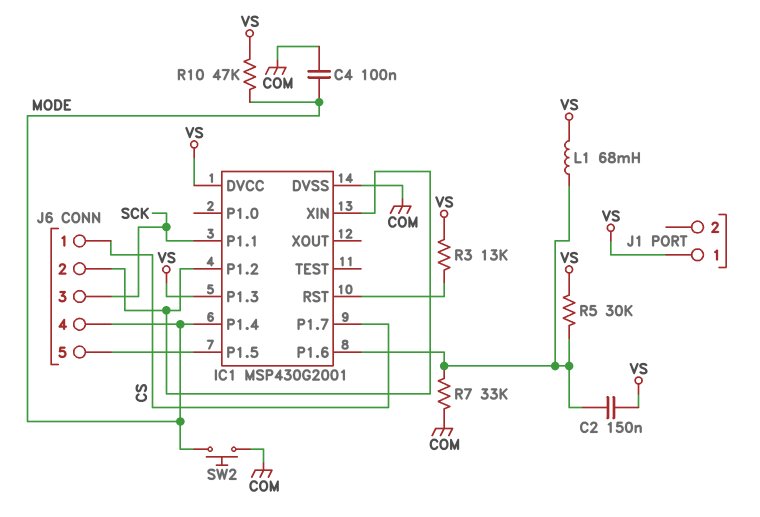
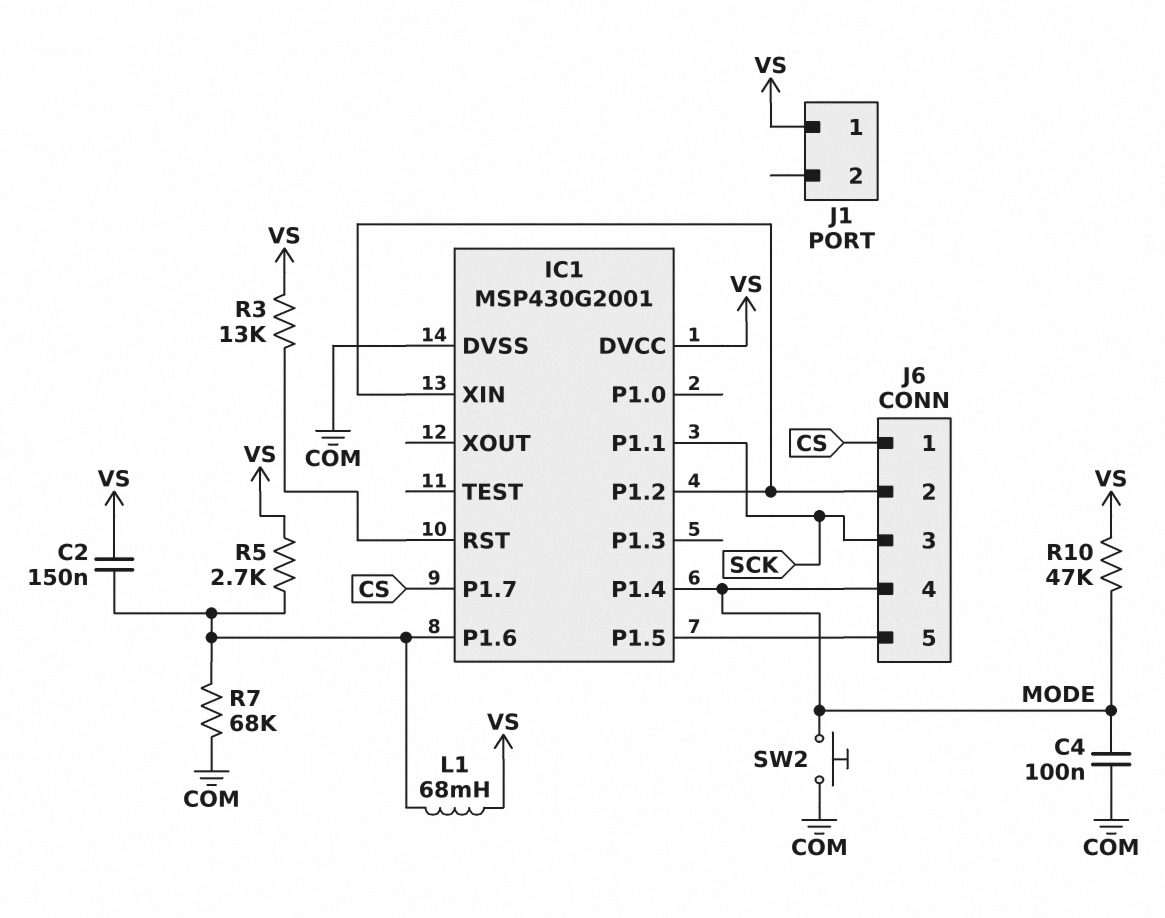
IC1 pin P1.3: VS -> none
R5: 30k (IC1/P1.6, VS) -> 2.7k (IC1/P1.6, VS)
R7: 33k (COM, IC1/P1.6) -> 68k (COM, IC1/P1.6)

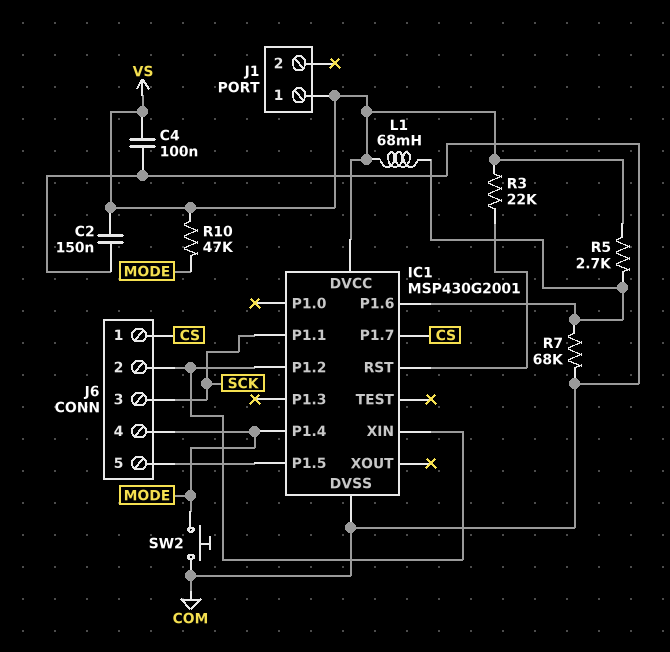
C2: 150nF (IC1/P1.6, VS) -> 150nF (COM, VS)
C4: 100nF (COM, MODE) -> 100nF (COM, VS)
R3: 13k (IC1/RST, VS) -> 22k (IC1/RST, VS)

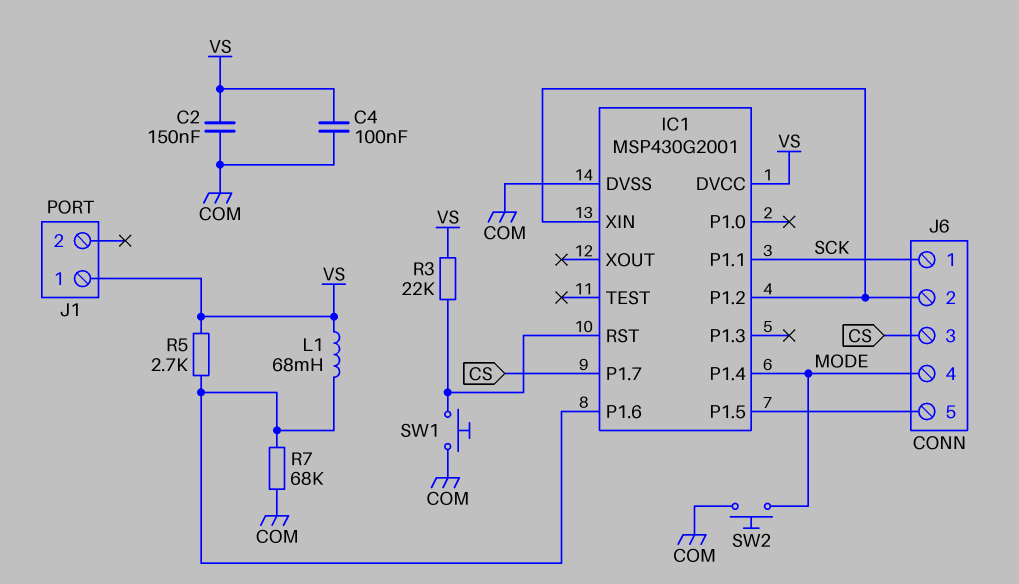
J6 pin 1: CS -> SCK
J6 pin 3: SCK -> CS
R10: 47k (MODE, VS) -> none
SW1: none -> button (COM, IC1/RST)

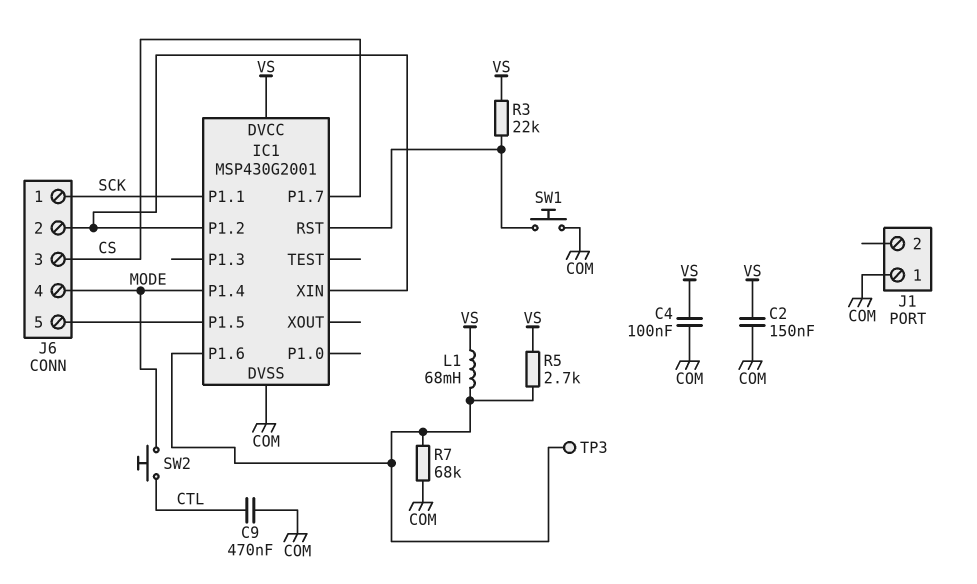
C9: none -> 470nF (COM, CTL)
J1 pin 1: VS -> COM
SW2: button (COM, MODE) -> button (CTL, MODE)
TP3: none -> test point (IC1/P1.6)

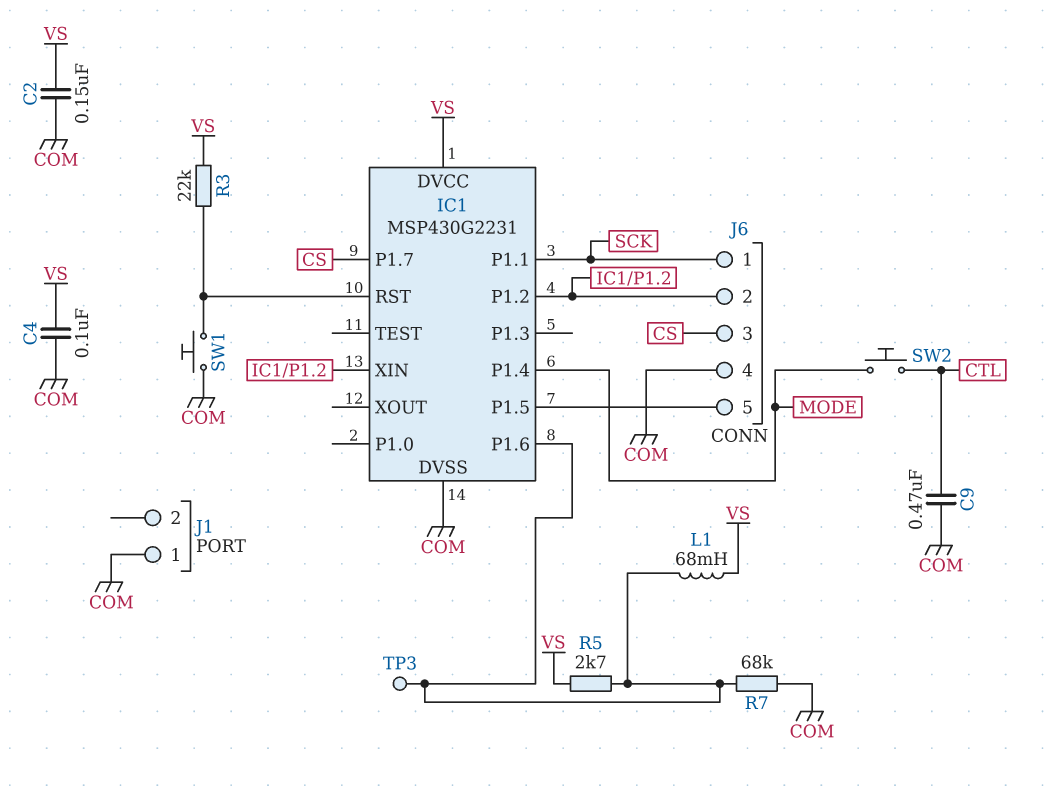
IC1: MSP430G2001 -> MSP430G2231
J6 pin 4: MODE -> COM

